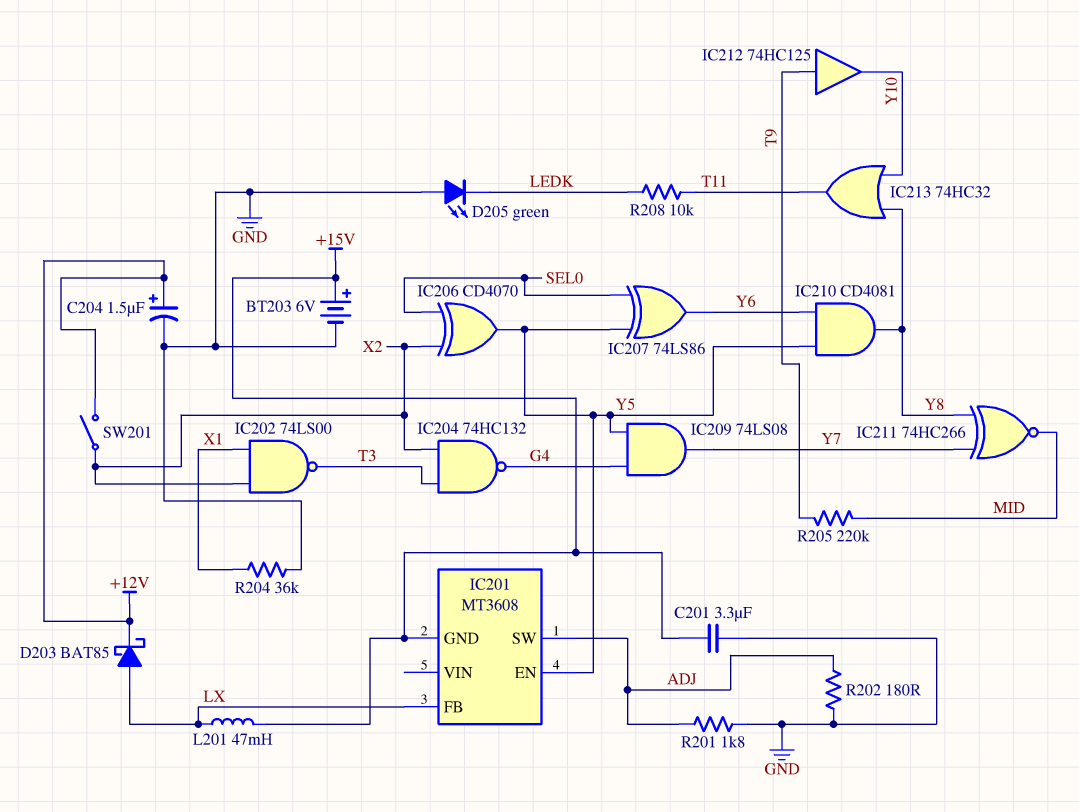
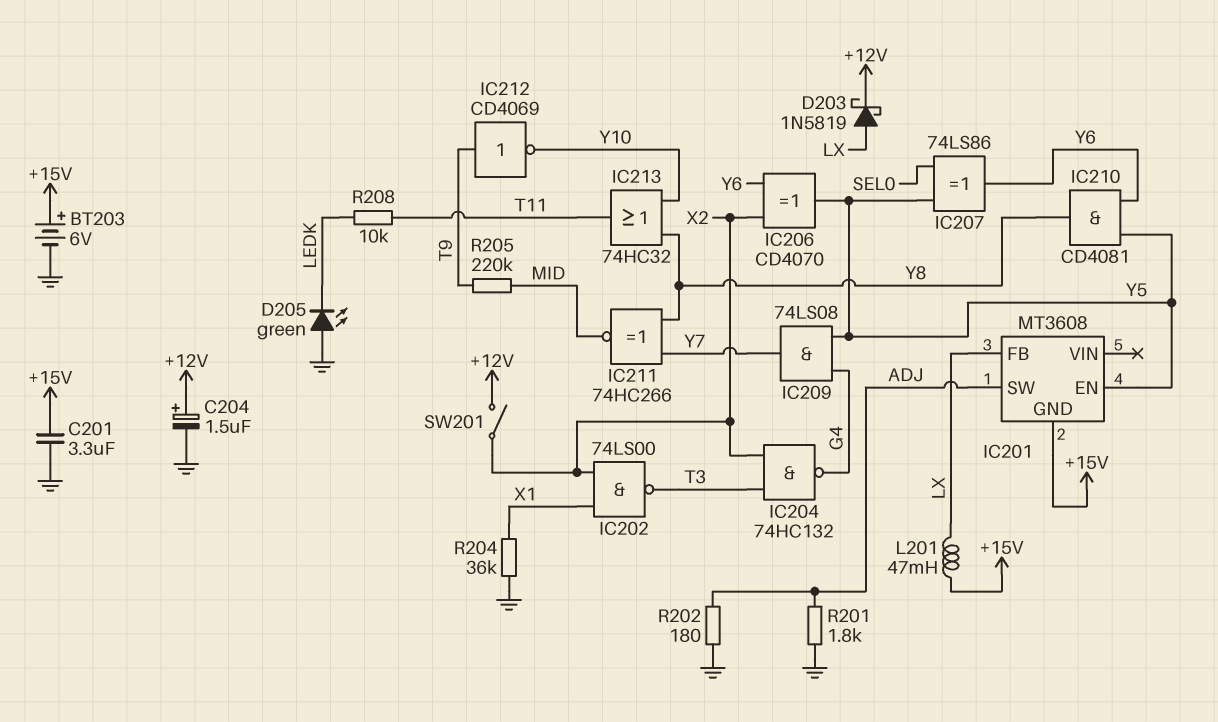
D203: schottky BAT85 (A LX, K +12V) -> schottky 1N5819 (A LX, K +12V)
IC206: XOR CD4070 (in SEL0, in X2, out Y5) -> XOR CD4070 (in X2, in Y6, out Y5)
IC212: buffer 74HC125 (in T9, out Y10) -> NOT CD4069 (in T9, out Y10)

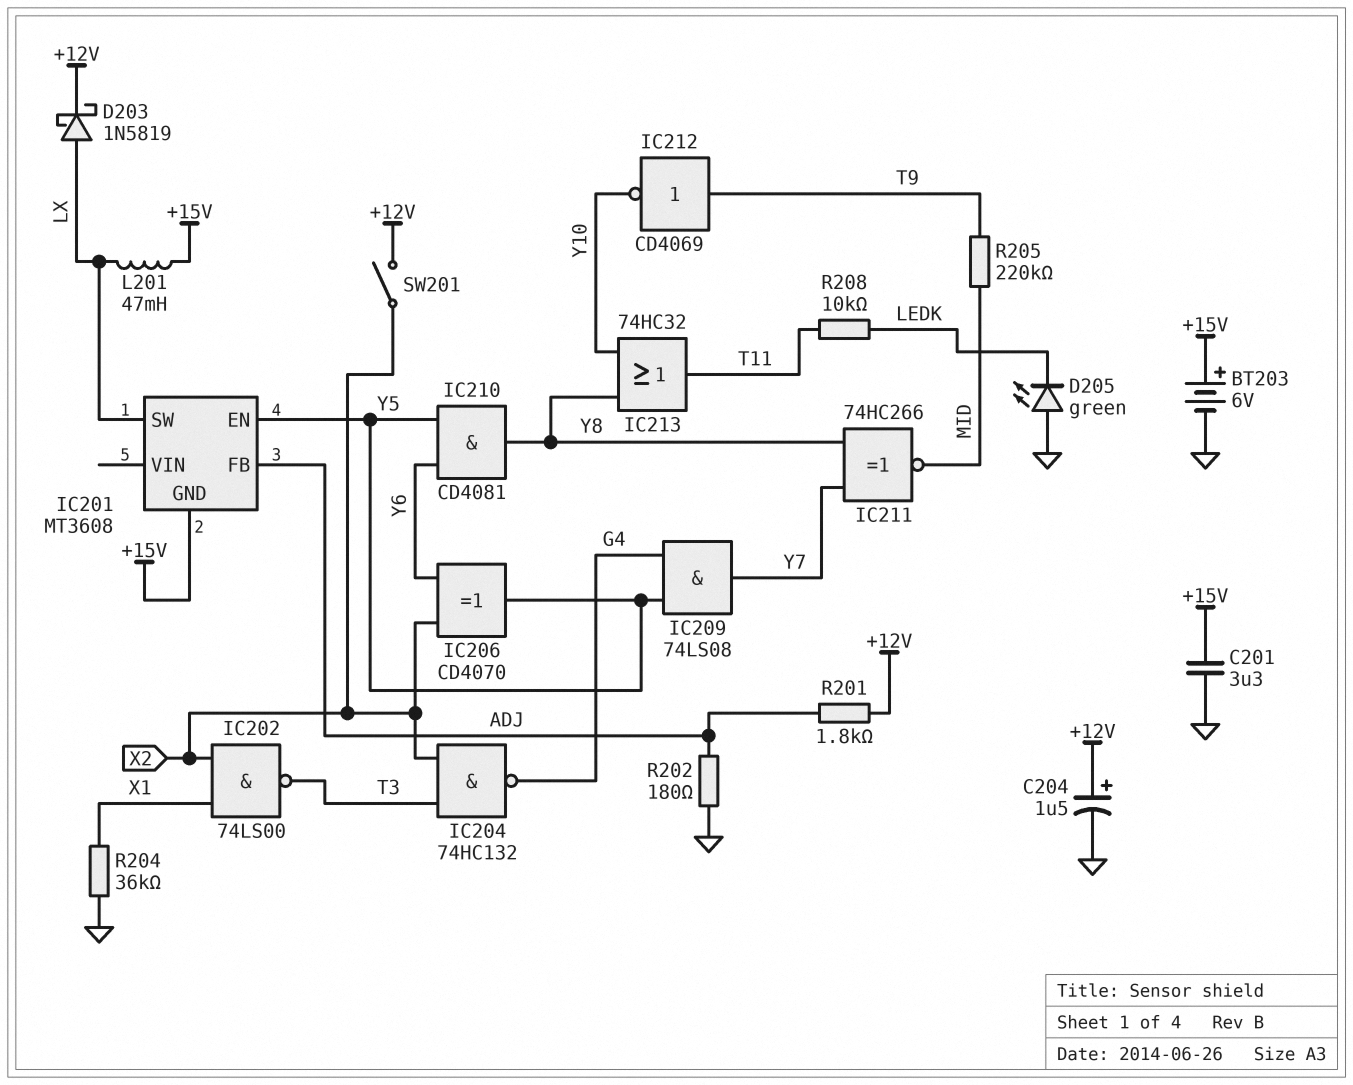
IC201 pin FB: LX -> ADJ
IC201 pin SW: ADJ -> LX
IC207: XOR 74LS86 (in SEL0, in Y5, out Y6) -> none
R201: 1.8k (ADJ, GND) -> 1.8k (+12V, ADJ)

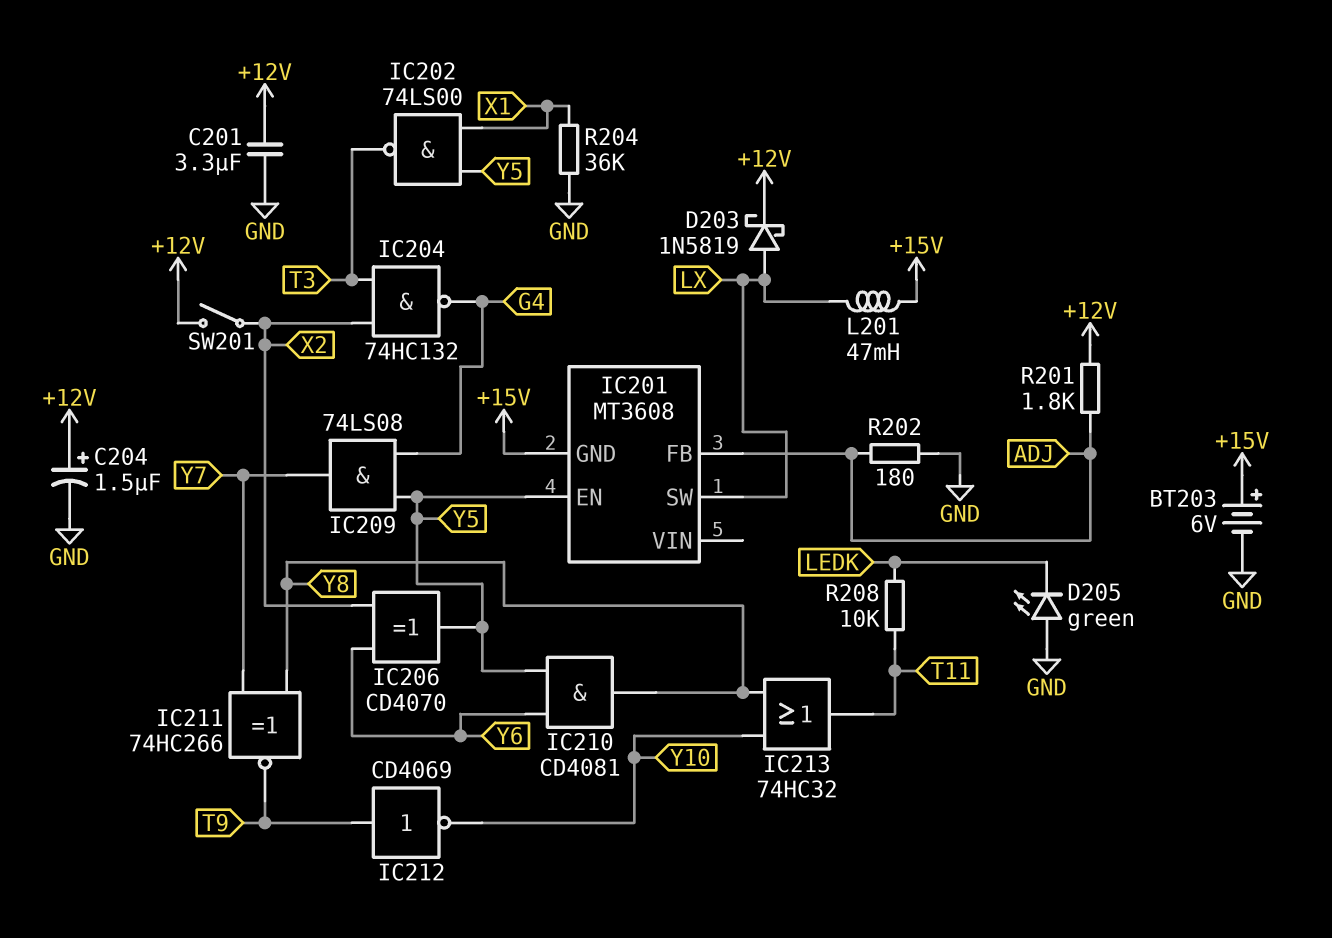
C201: 3.3uF (+15V, GND) -> 3.3uF (+12V, GND)
IC202: NAND 74LS00 (in X1, in X2, out T3) -> NAND 74LS00 (in X1, in Y5, out T3)
IC211: XNOR 74HC266 (in Y7, in Y8, out MID) -> XNOR 74HC266 (in Y7, in Y8, out T9)
R205: 220k (MID, T9) -> none

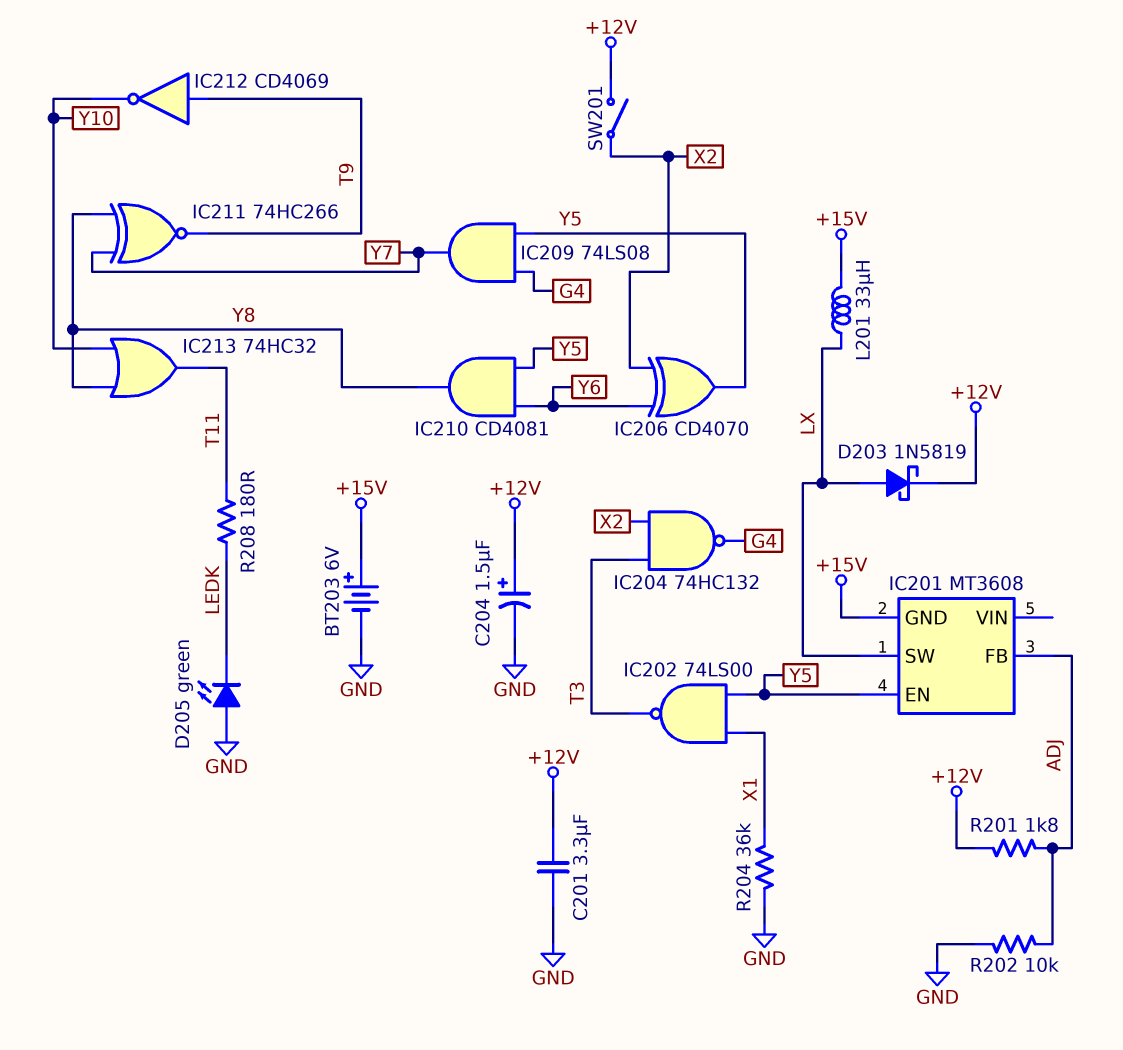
L201: 47mH (+15V, LX) -> 33uH (+15V, LX)
R202: 180 (ADJ, GND) -> 10k (ADJ, GND)
R208: 10k (LEDK, T11) -> 180 (LEDK, T11)

